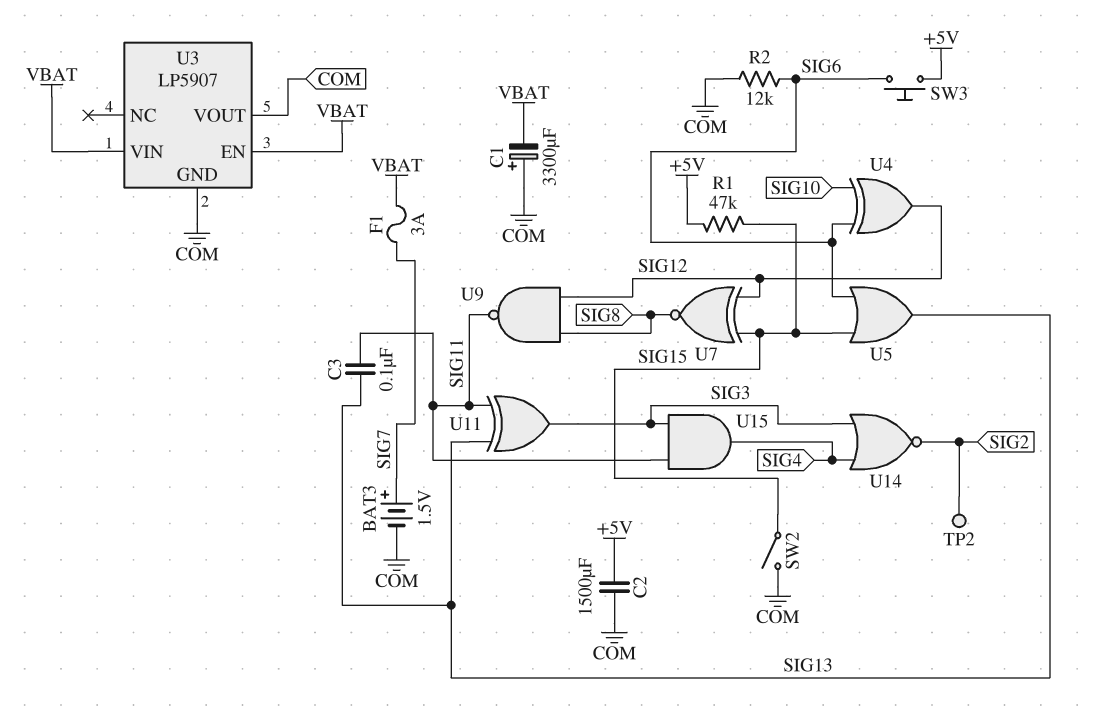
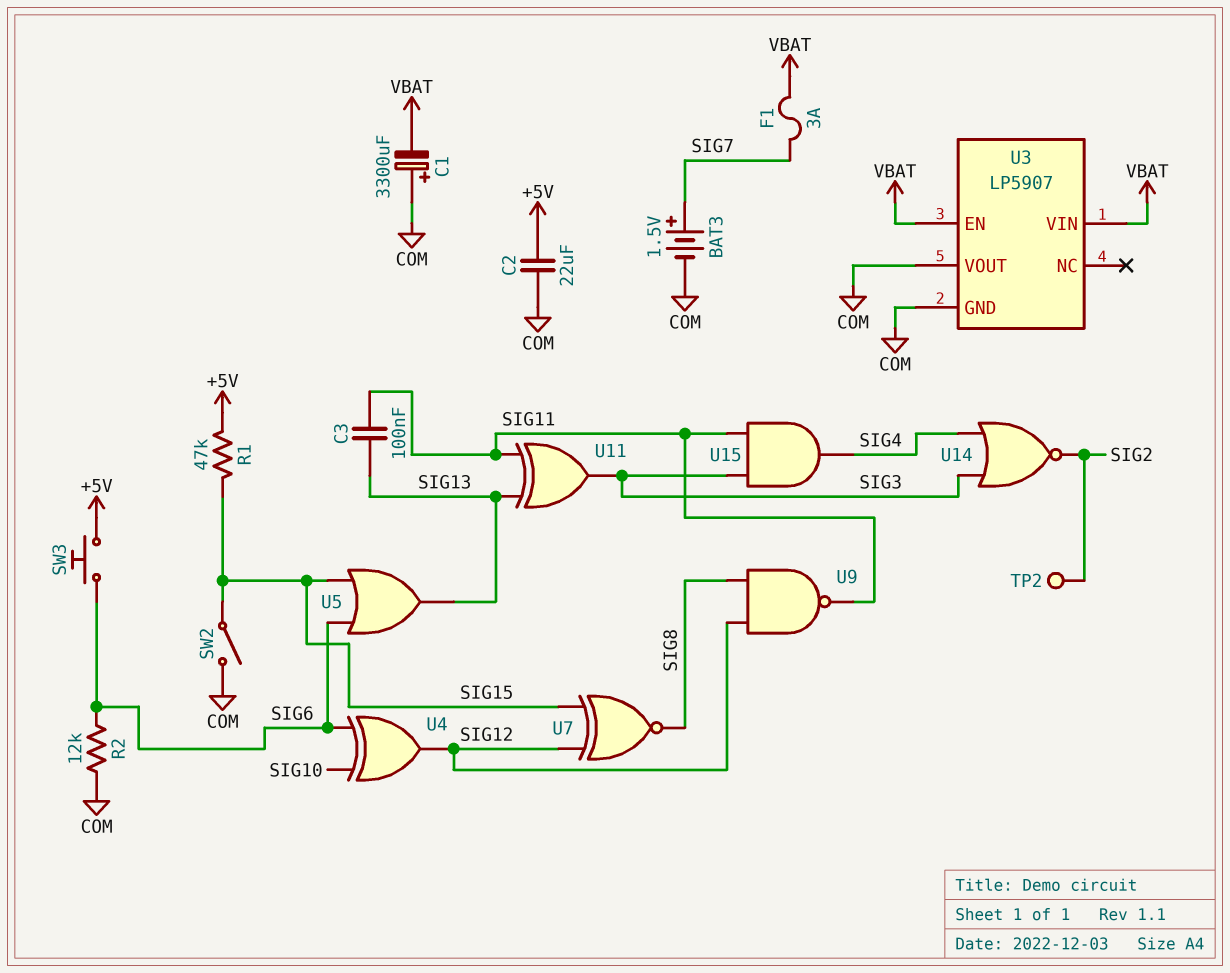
C2: 1500uF (+5V, COM) -> 22uF (+5V, COM)

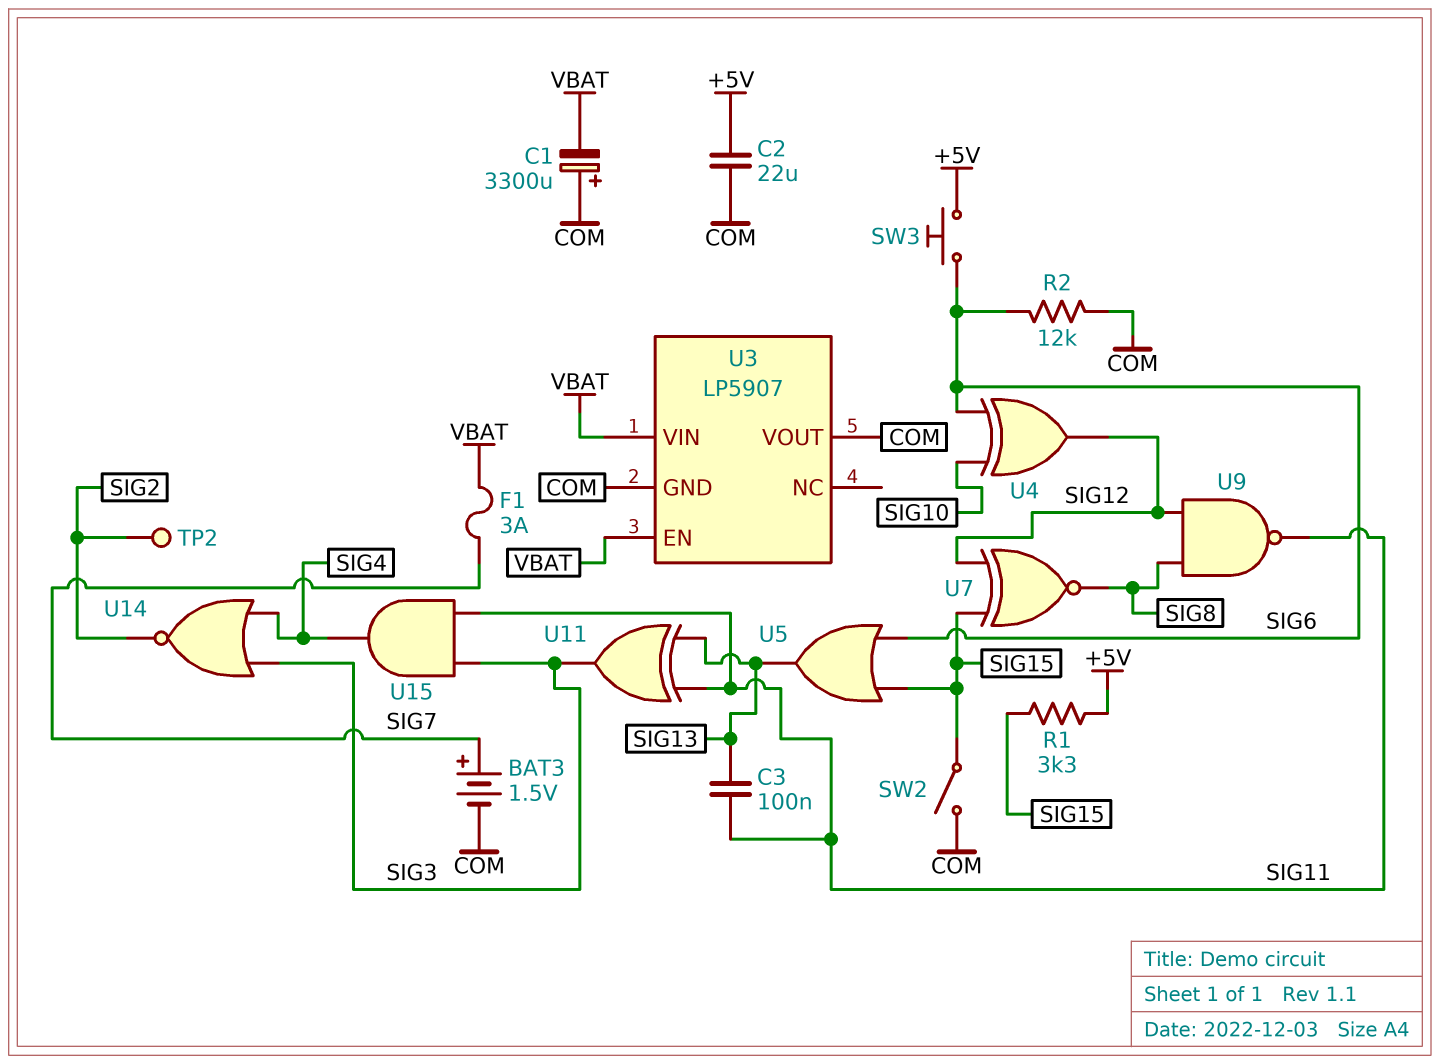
R1: 47k (+5V, SIG15) -> 3.3k (+5V, SIG15)

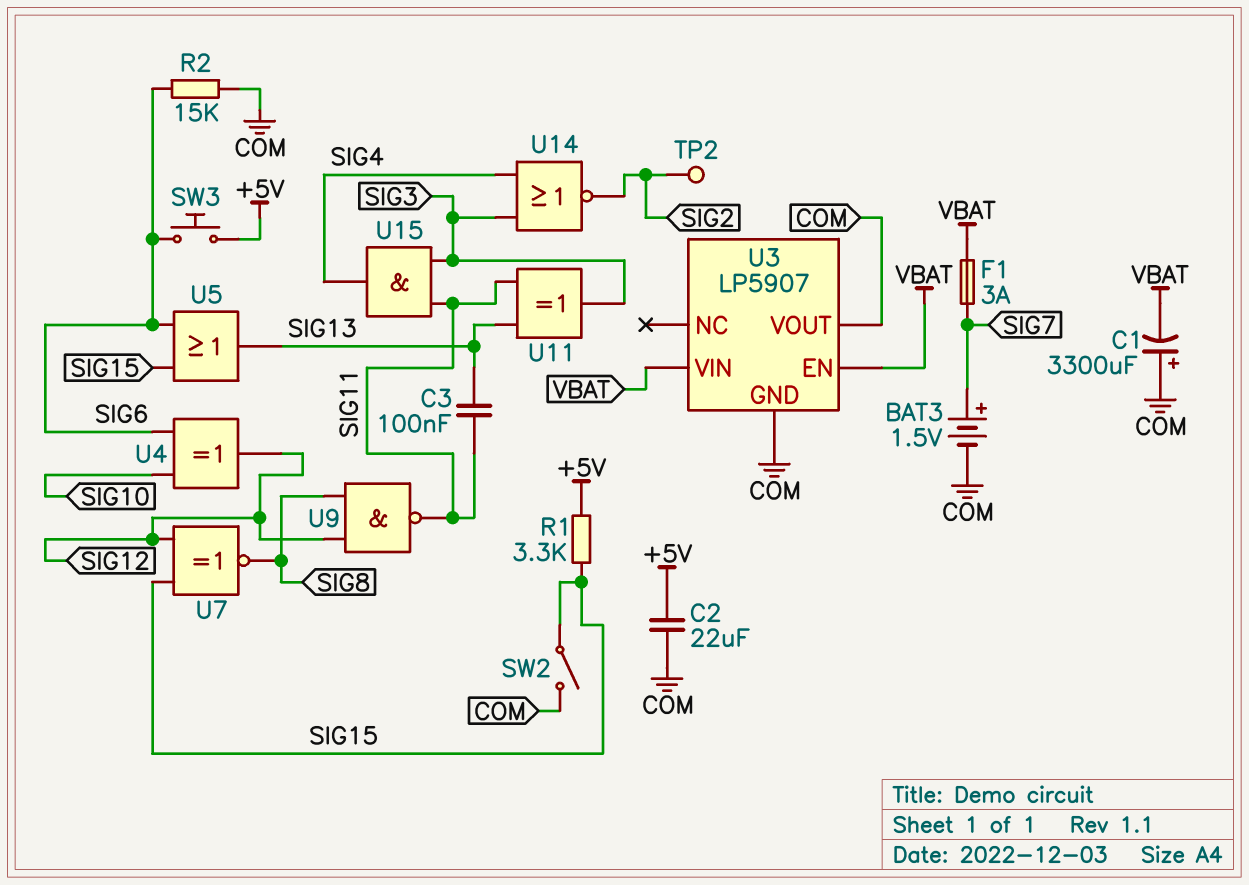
R2: 12k (COM, SIG6) -> 15k (COM, SIG6)

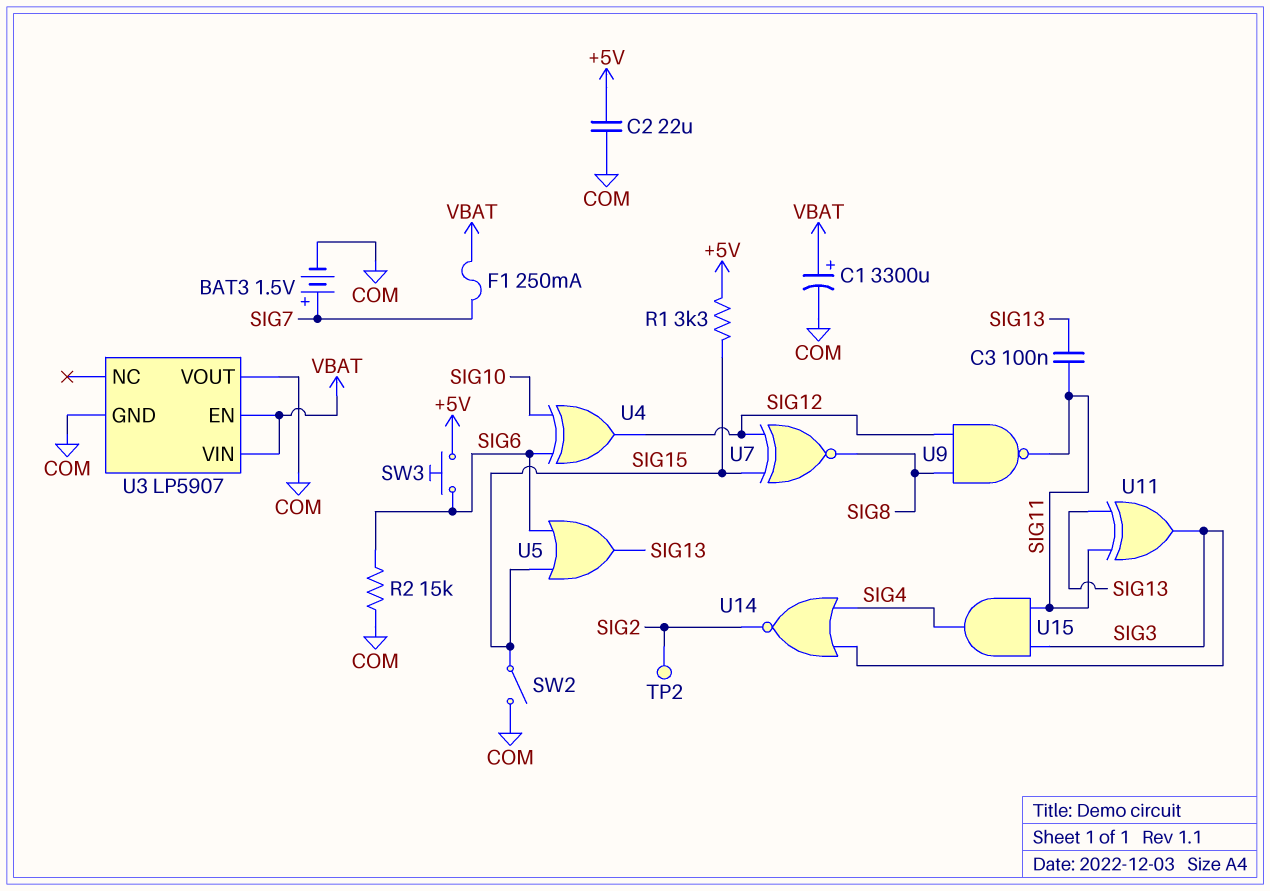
C1: 3300uF (plus COM, minus VBAT) -> 3300uF (plus VBAT, minus COM)
F1: 3A (SIG7, VBAT) -> 250mA (SIG7, VBAT)

